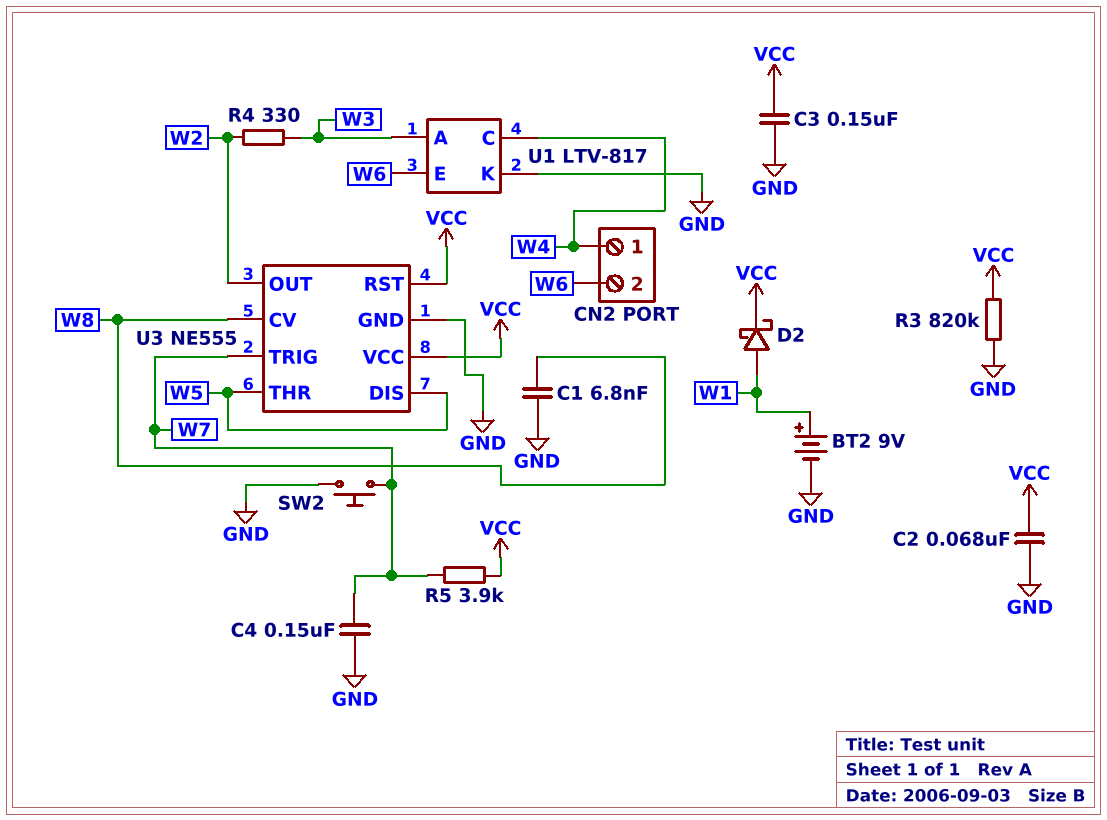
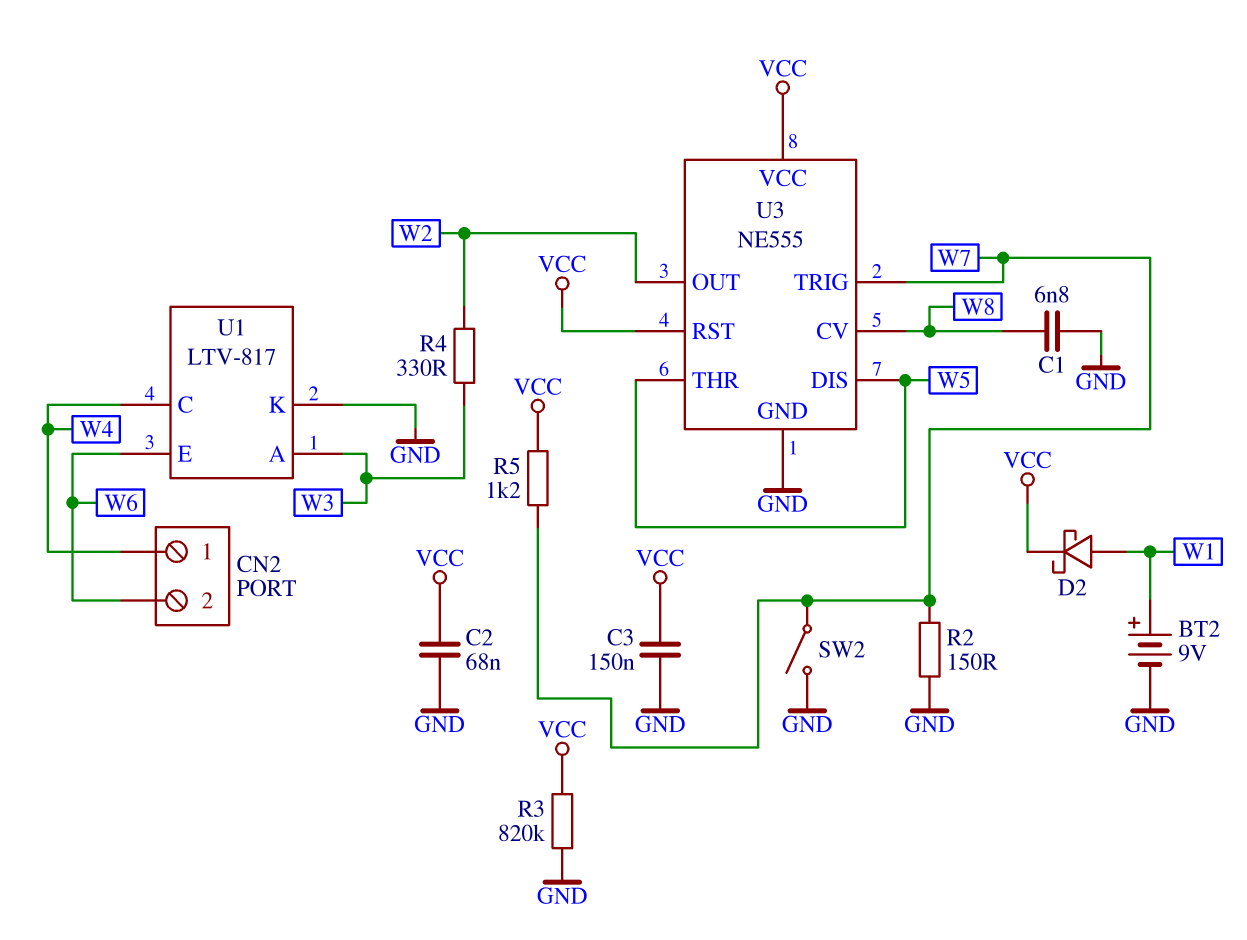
C4: 150nF (GND, W7) -> none
R2: none -> 150 (GND, W7)
R5: 3.9k (VCC, W7) -> 1.2k (VCC, W7)
SW2: button (GND, W7) -> switch (GND, W7)

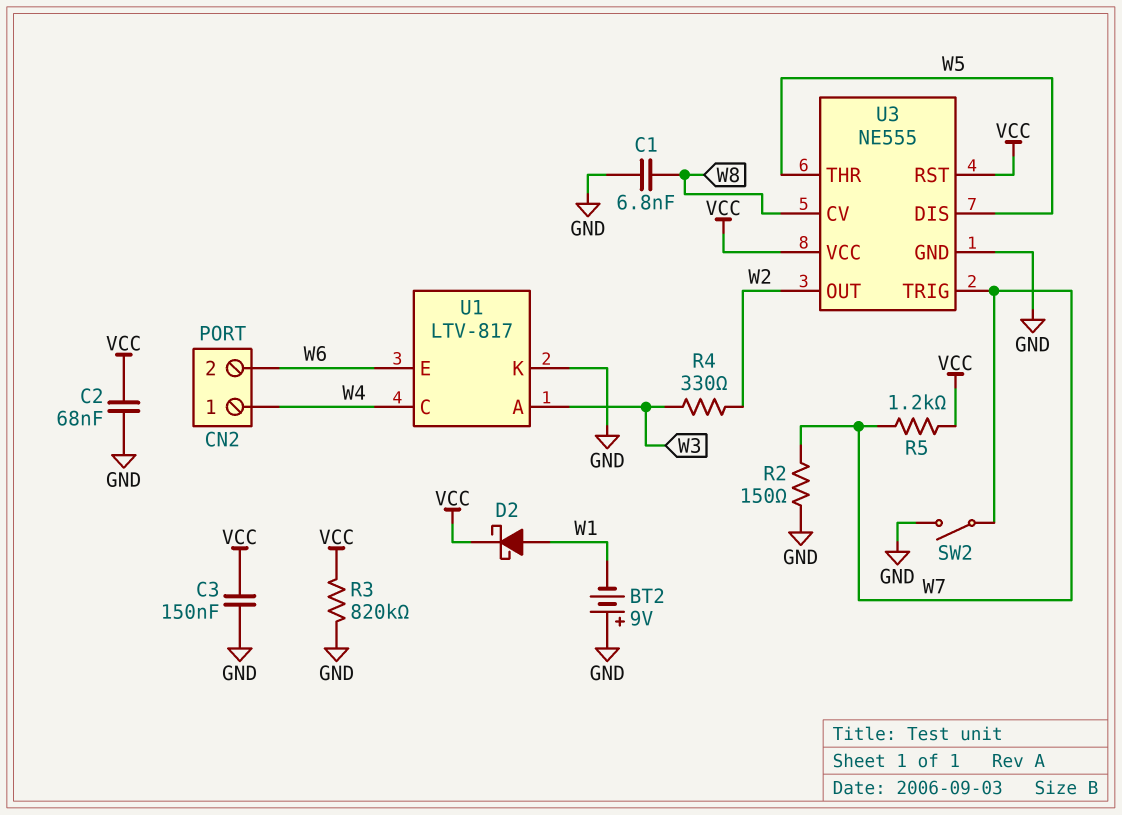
BT2: 9V (plus W1, minus GND) -> 9V (plus GND, minus W1)

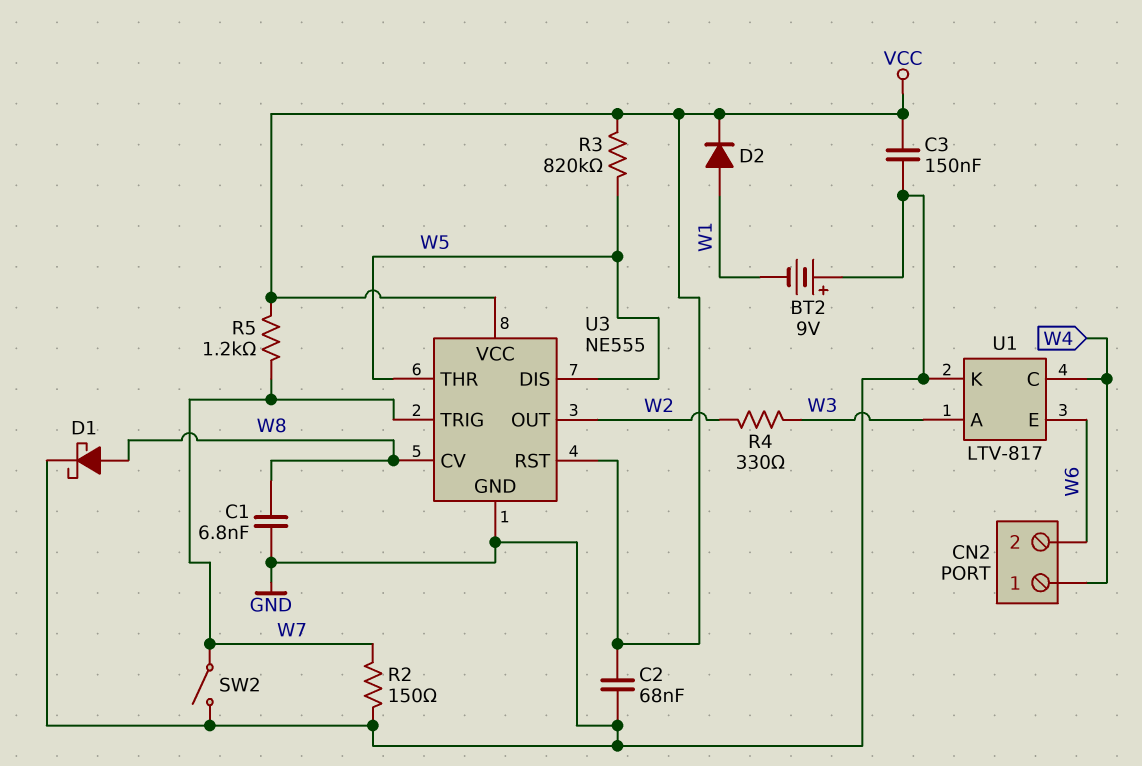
D1: none -> schottky (A W8, K GND)
D2: schottky (A W1, K VCC) -> diode (A W1, K VCC)
R3: 820k (GND, VCC) -> 820k (VCC, W5)

